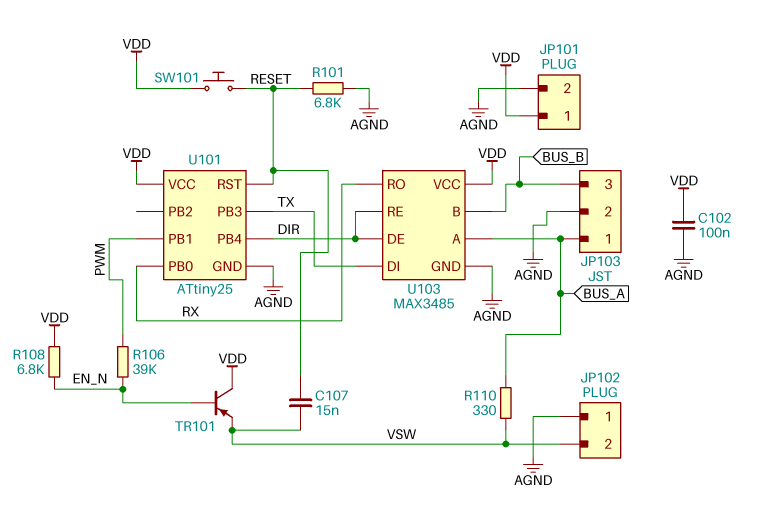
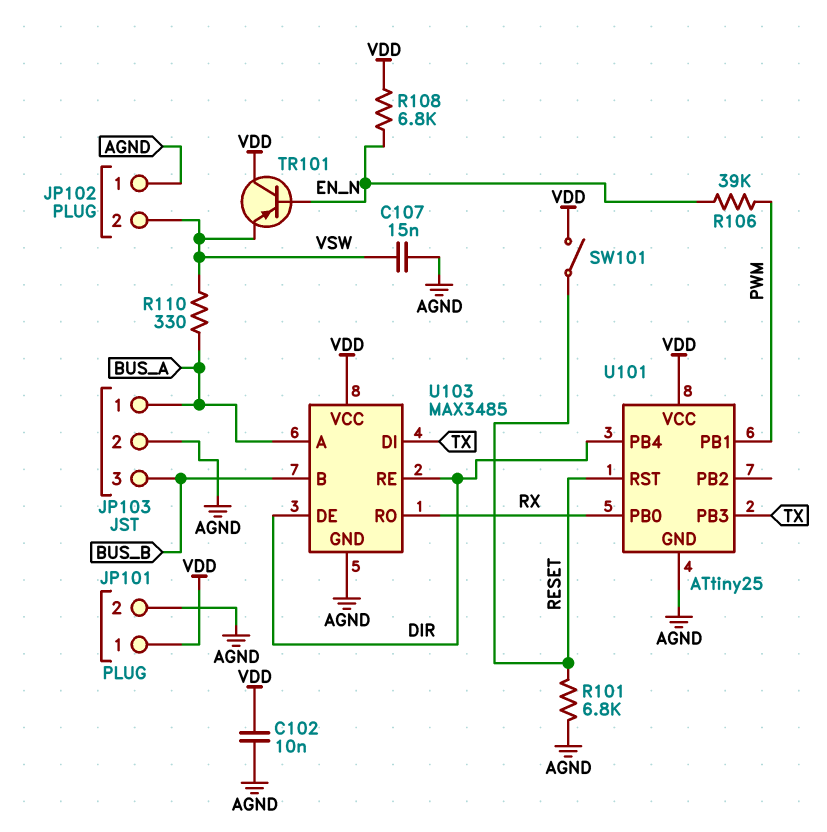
C102: 100nF (AGND, VDD) -> 10nF (AGND, VDD)
C107: 15nF (RESET, VSW) -> 15nF (AGND, VSW)
SW101: button (RESET, VDD) -> switch (RESET, VDD)

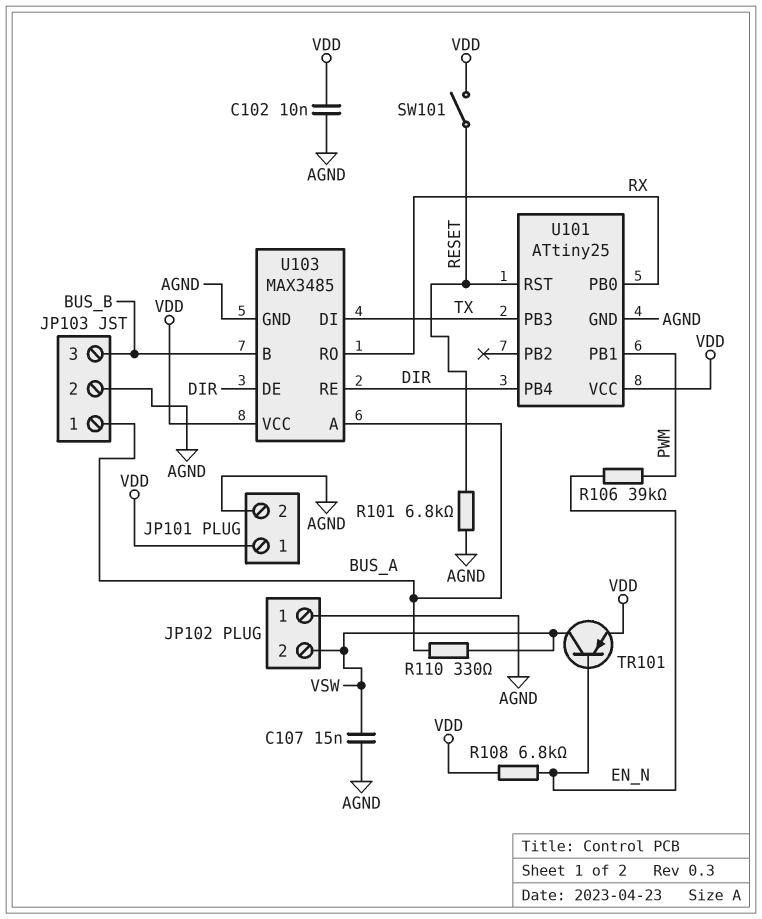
TR101: PNP (B EN_N, C VDD, E VSW) -> PNP (B EN_N, C VSW, E VDD)

